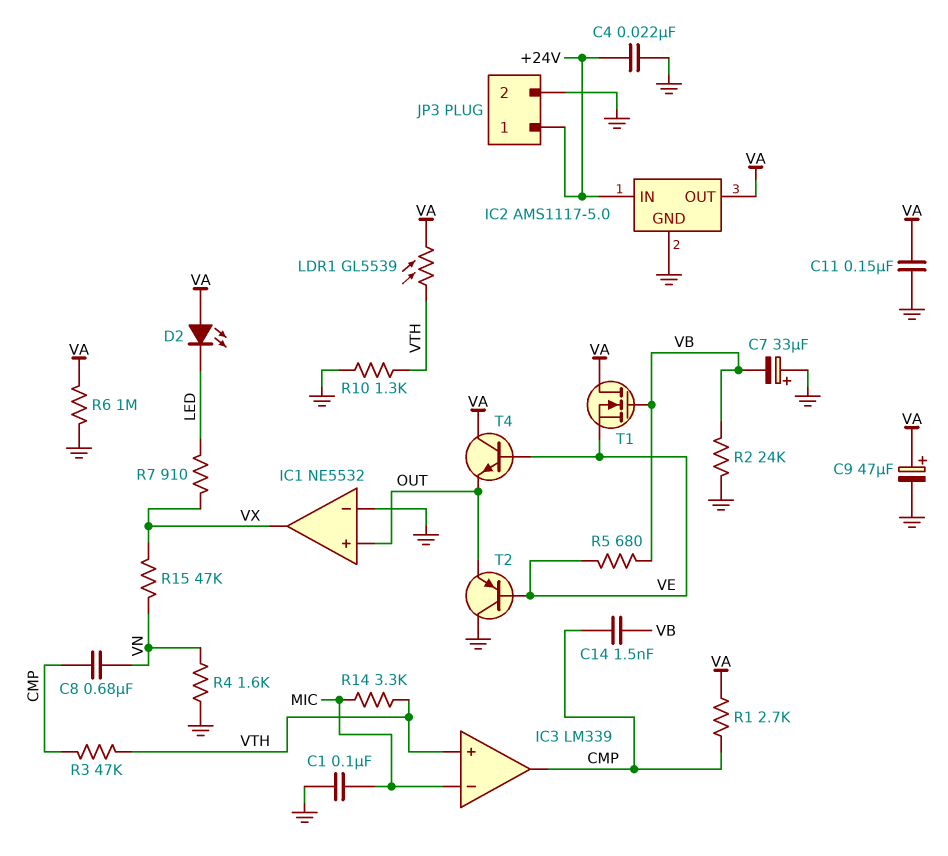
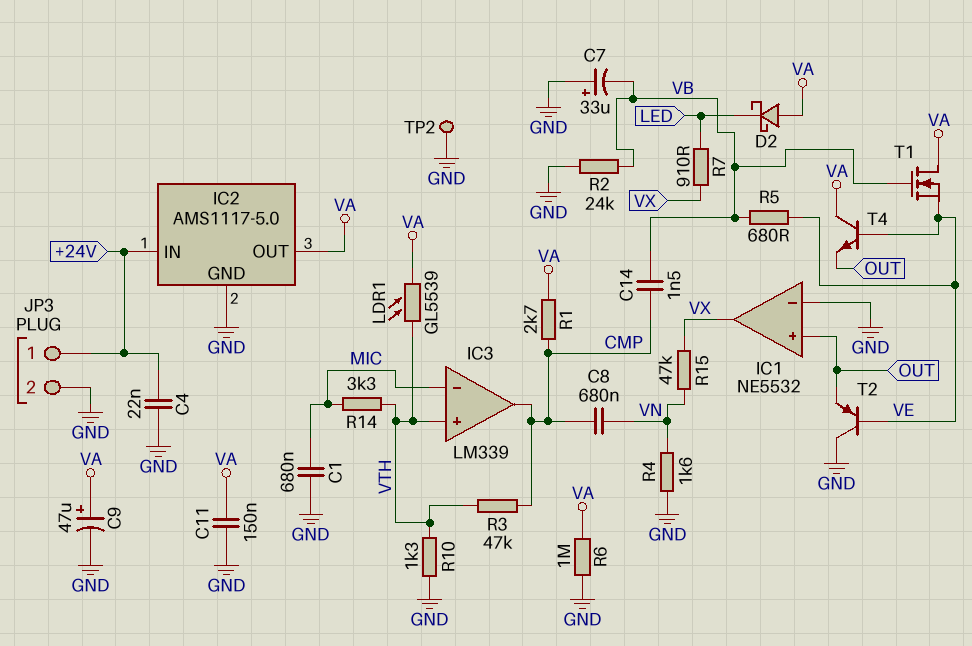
C1: 100nF (GND, MIC) -> 680nF (GND, MIC)
D2: LED (A VA, K LED) -> schottky (A VA, K LED)
TP2: none -> test point (GND)

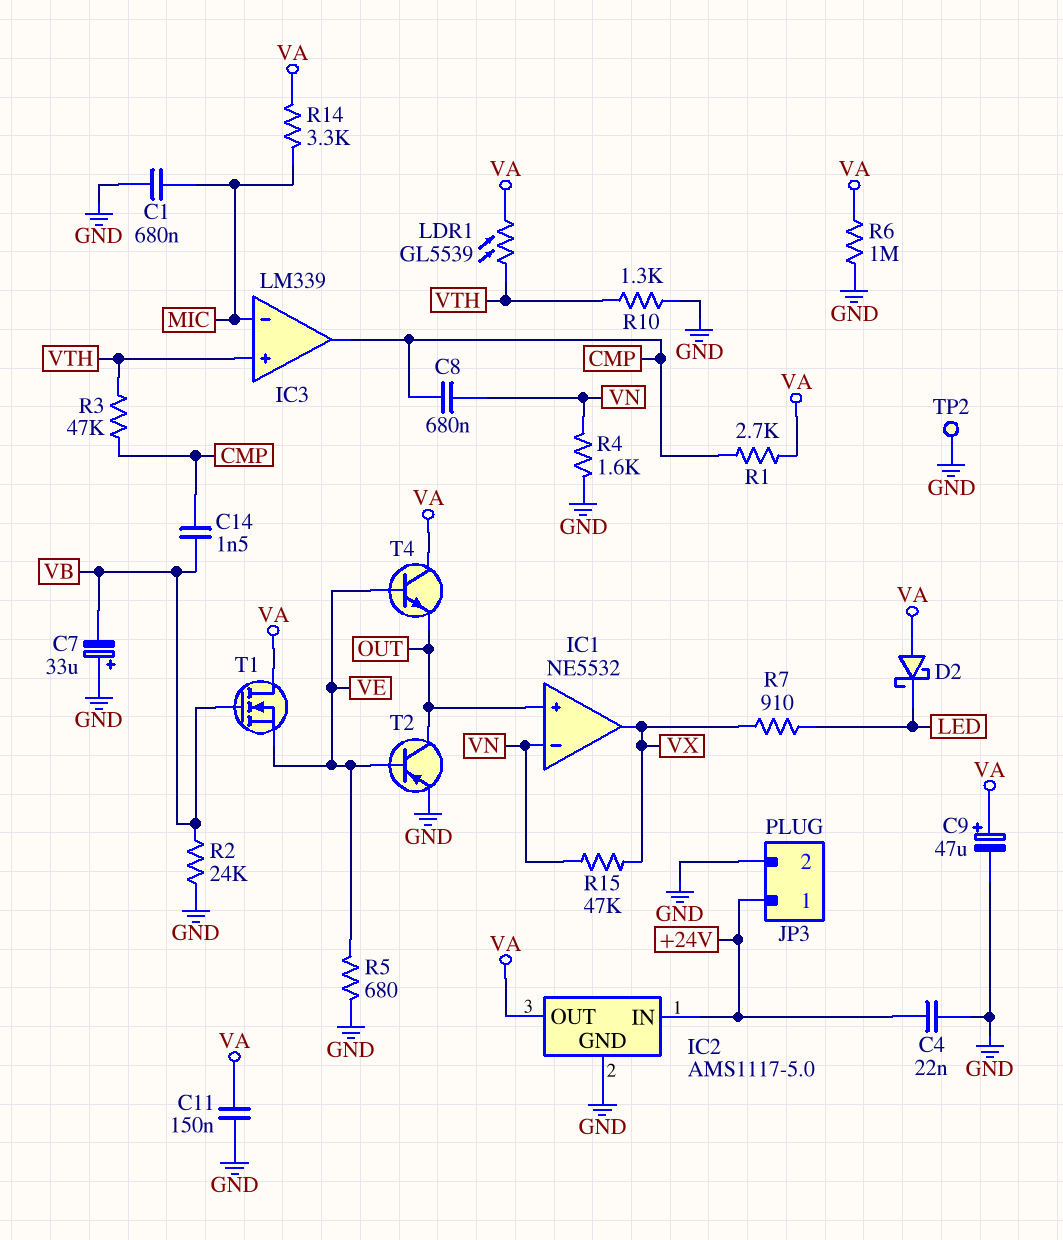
IC1 pin in-: GND -> VN
R5: 680 (VB, VE) -> 680 (GND, VE)
R14: 3.3k (MIC, VTH) -> 3.3k (MIC, VA)
T2: PNP (B VE, C GND, E OUT) -> PNP (B VE, C OUT, E GND)

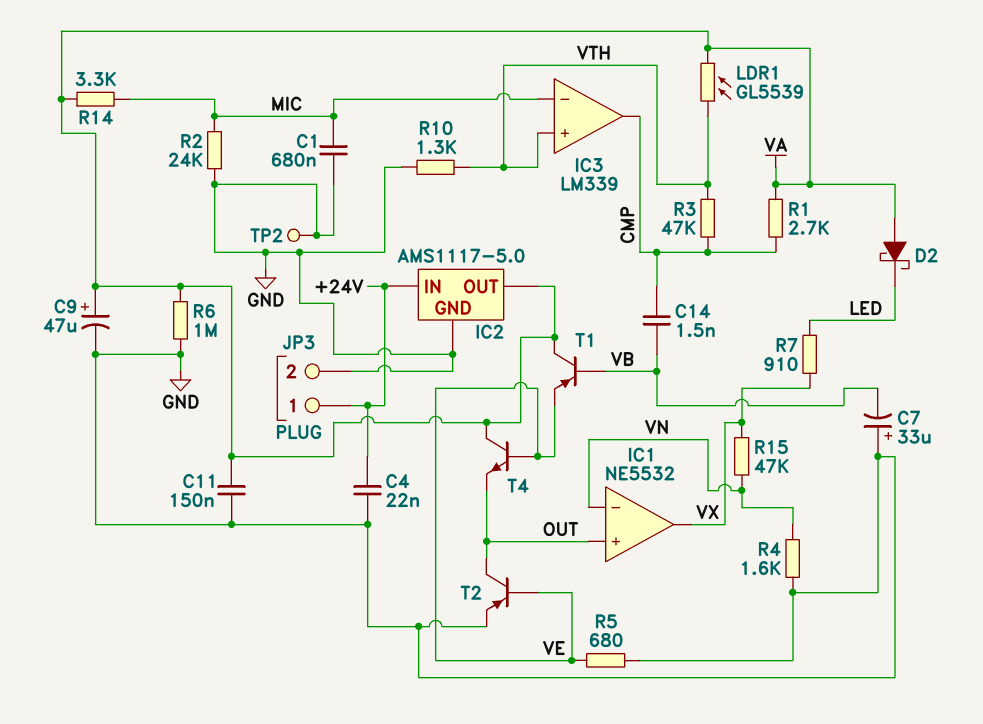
C8: 680nF (CMP, VN) -> none
R2: 24k (GND, VB) -> 24k (GND, MIC)
T1: NMOS (G VB, D VA, S VE) -> PNP (B VB, C VA, E VE)

